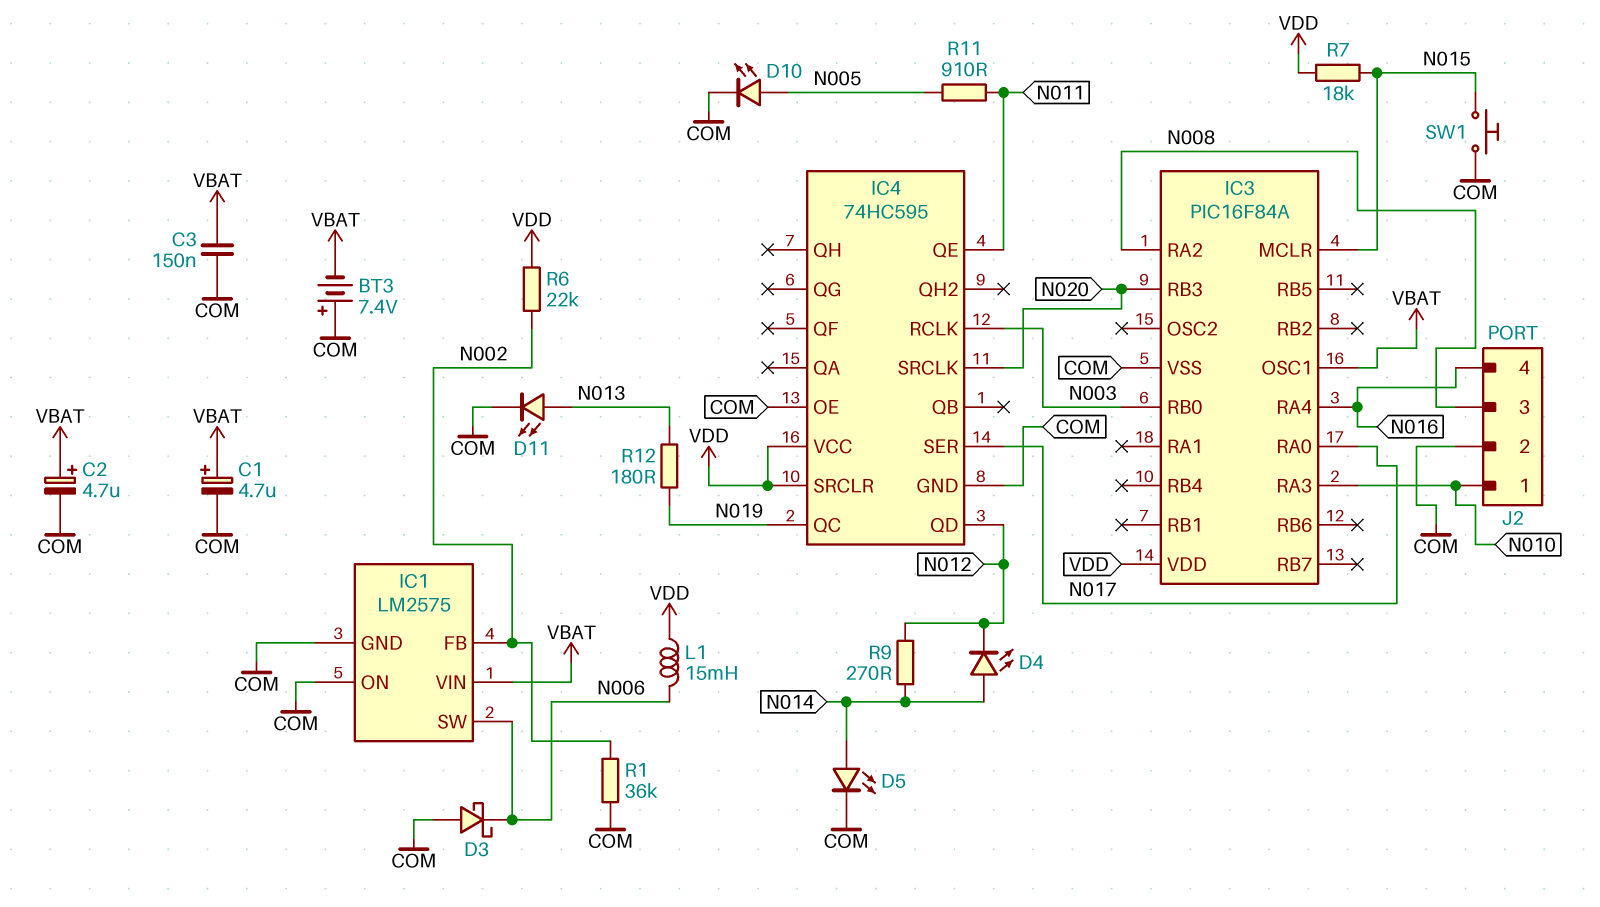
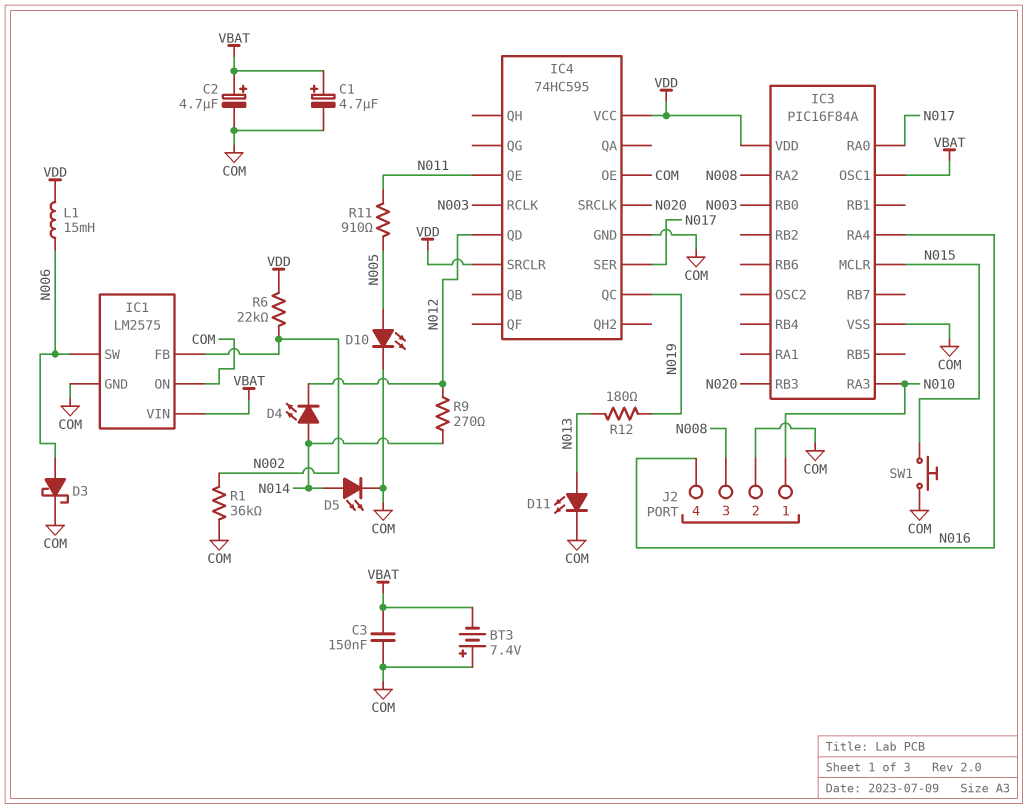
D3: schottky (A COM, K N006) -> schottky (A N006, K COM)
R7: 18k (N015, VDD) -> none

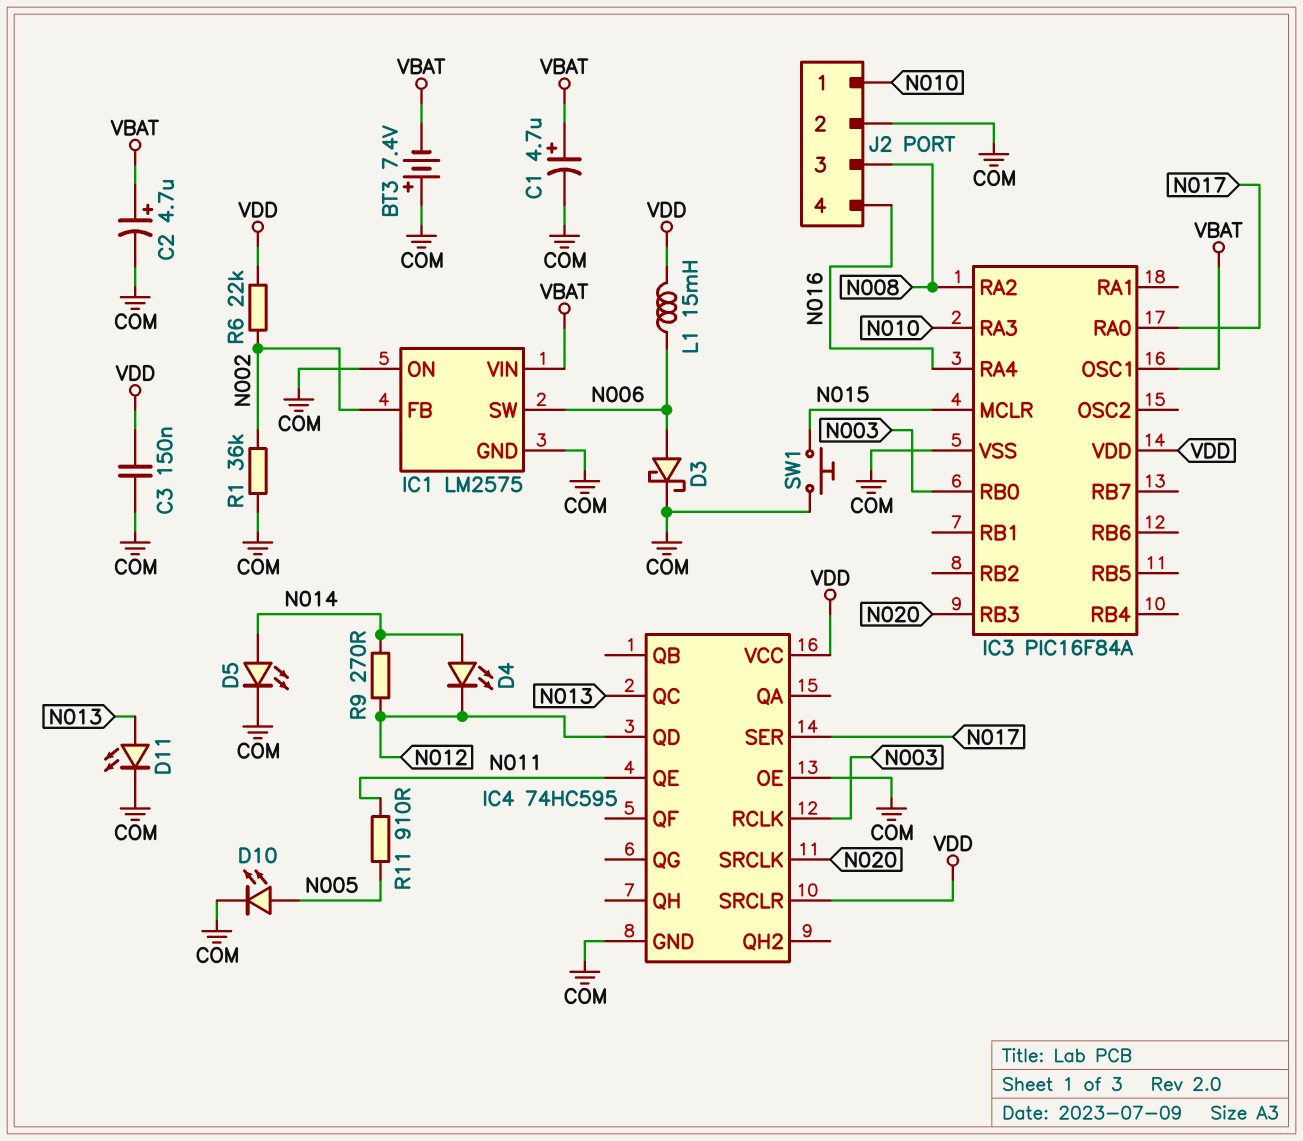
C3: 150nF (COM, VBAT) -> 150nF (COM, VDD)
IC4 pin QC: N019 -> N013
R12: 180 (N013, N019) -> none

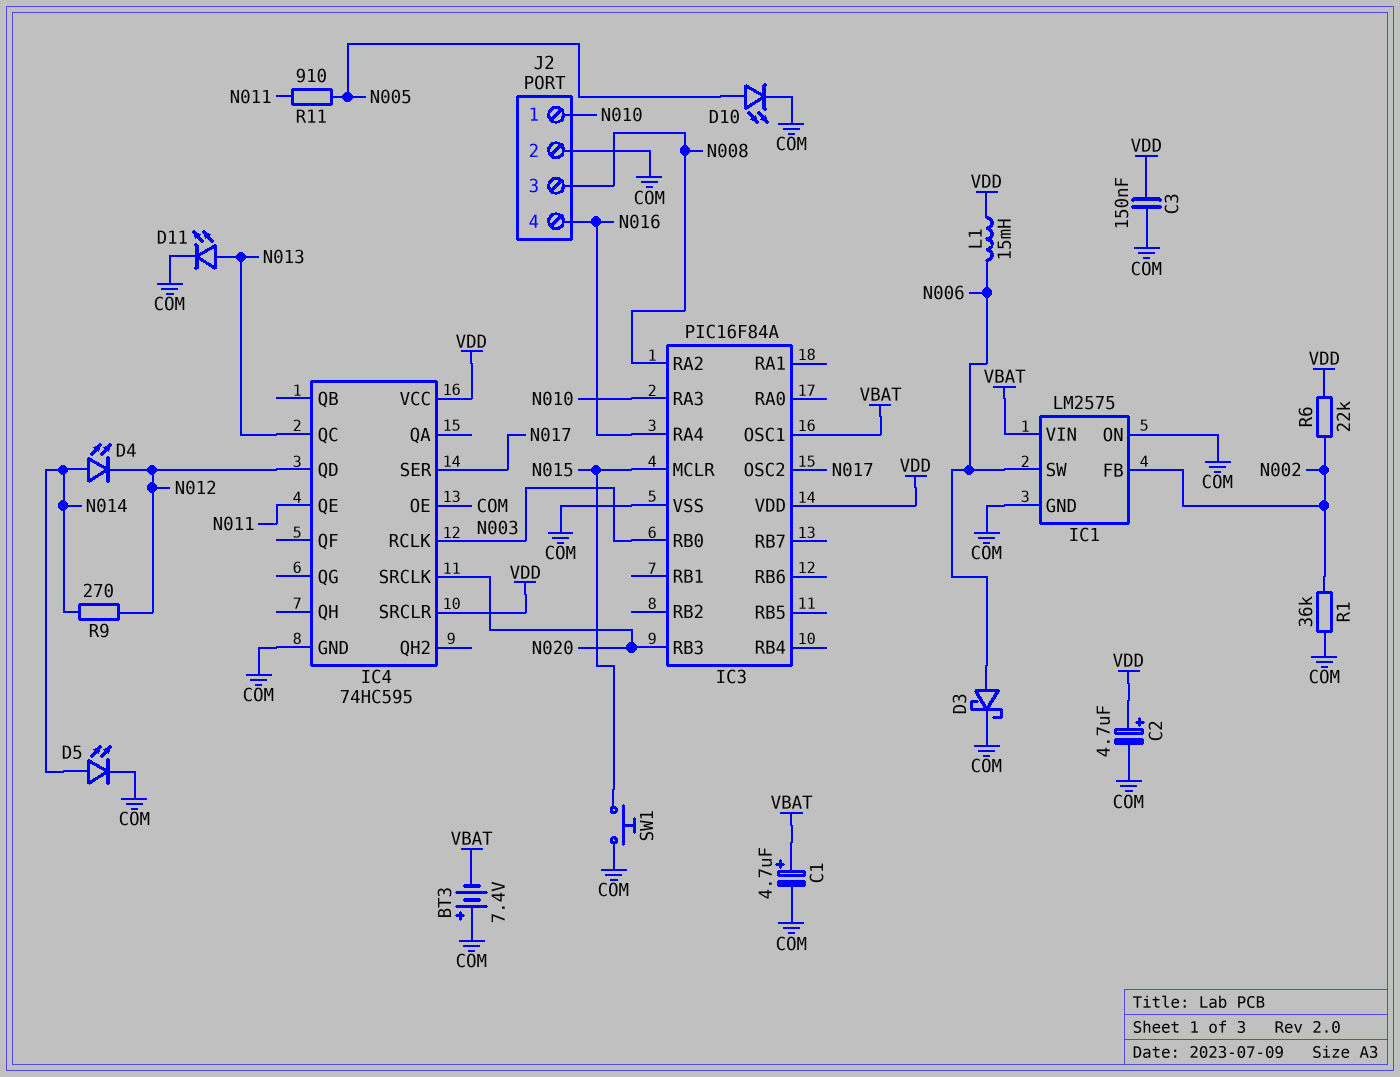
C2: 4.7uF (plus VBAT, minus COM) -> 4.7uF (plus VDD, minus COM)
IC3 pin OSC2: none -> N017
IC3 pin RA0: N017 -> none

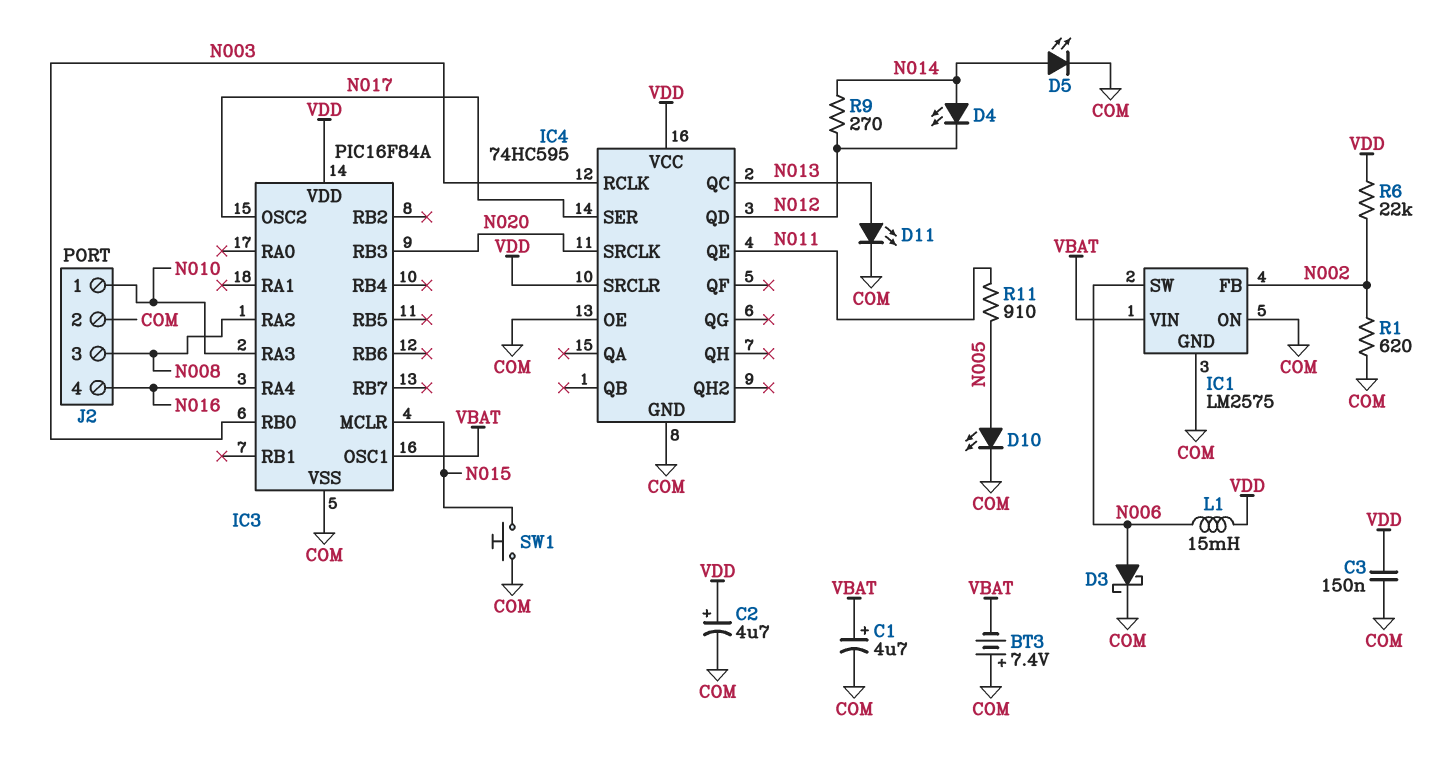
R1: 36k (COM, N002) -> 620 (COM, N002)

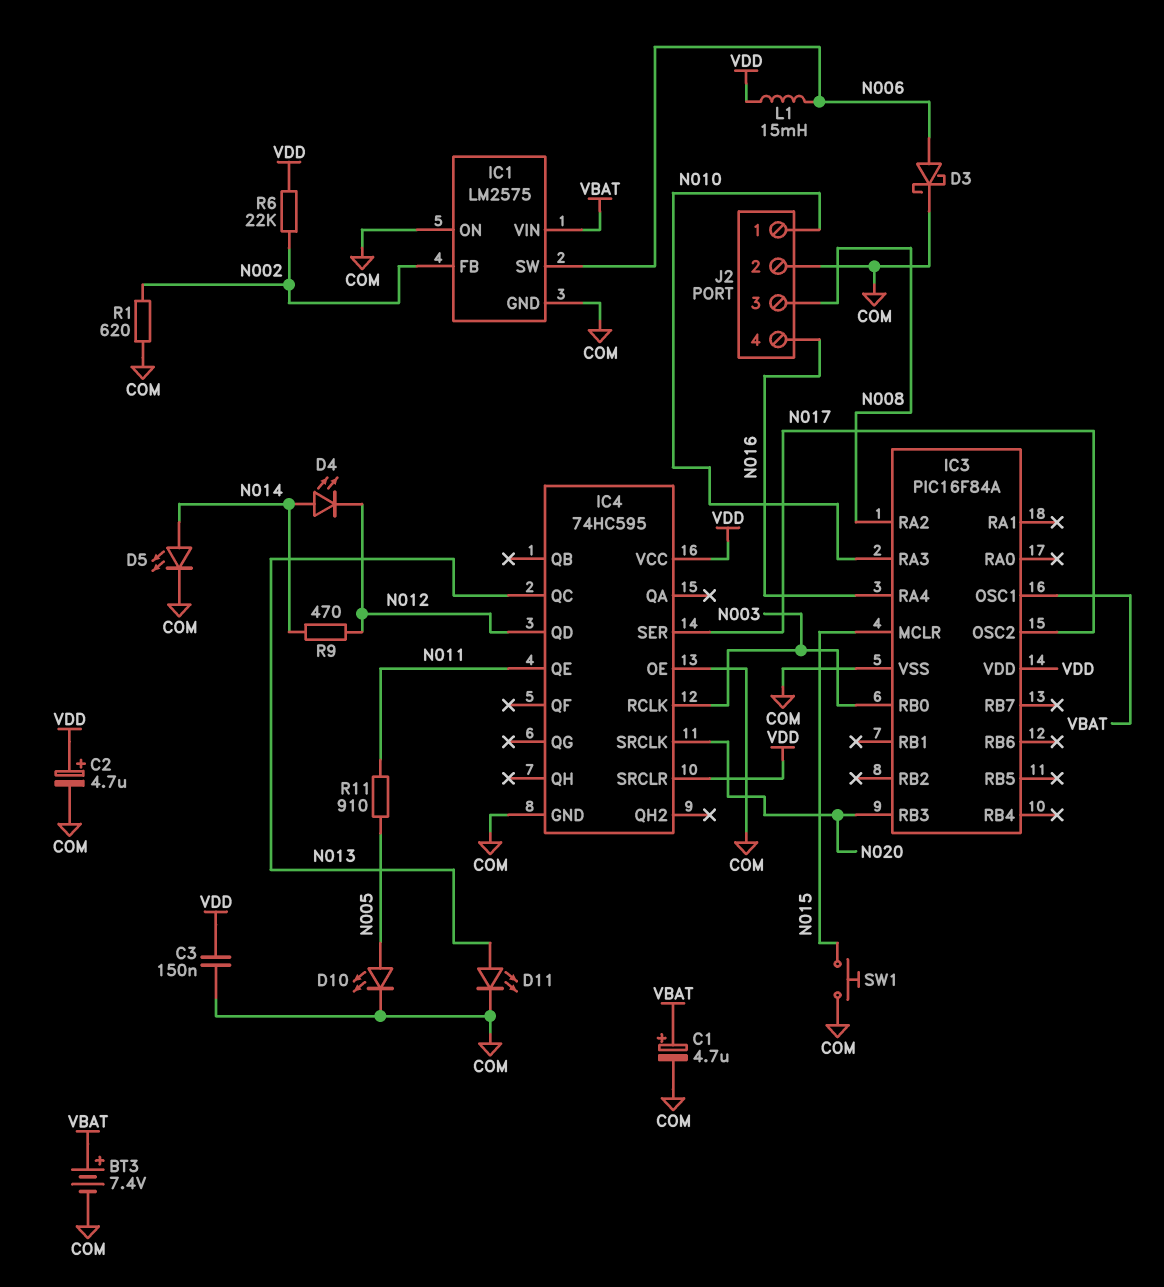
BT3: 7.4V (plus COM, minus VBAT) -> 7.4V (plus VBAT, minus COM)
R9: 270 (N012, N014) -> 470 (N012, N014)

